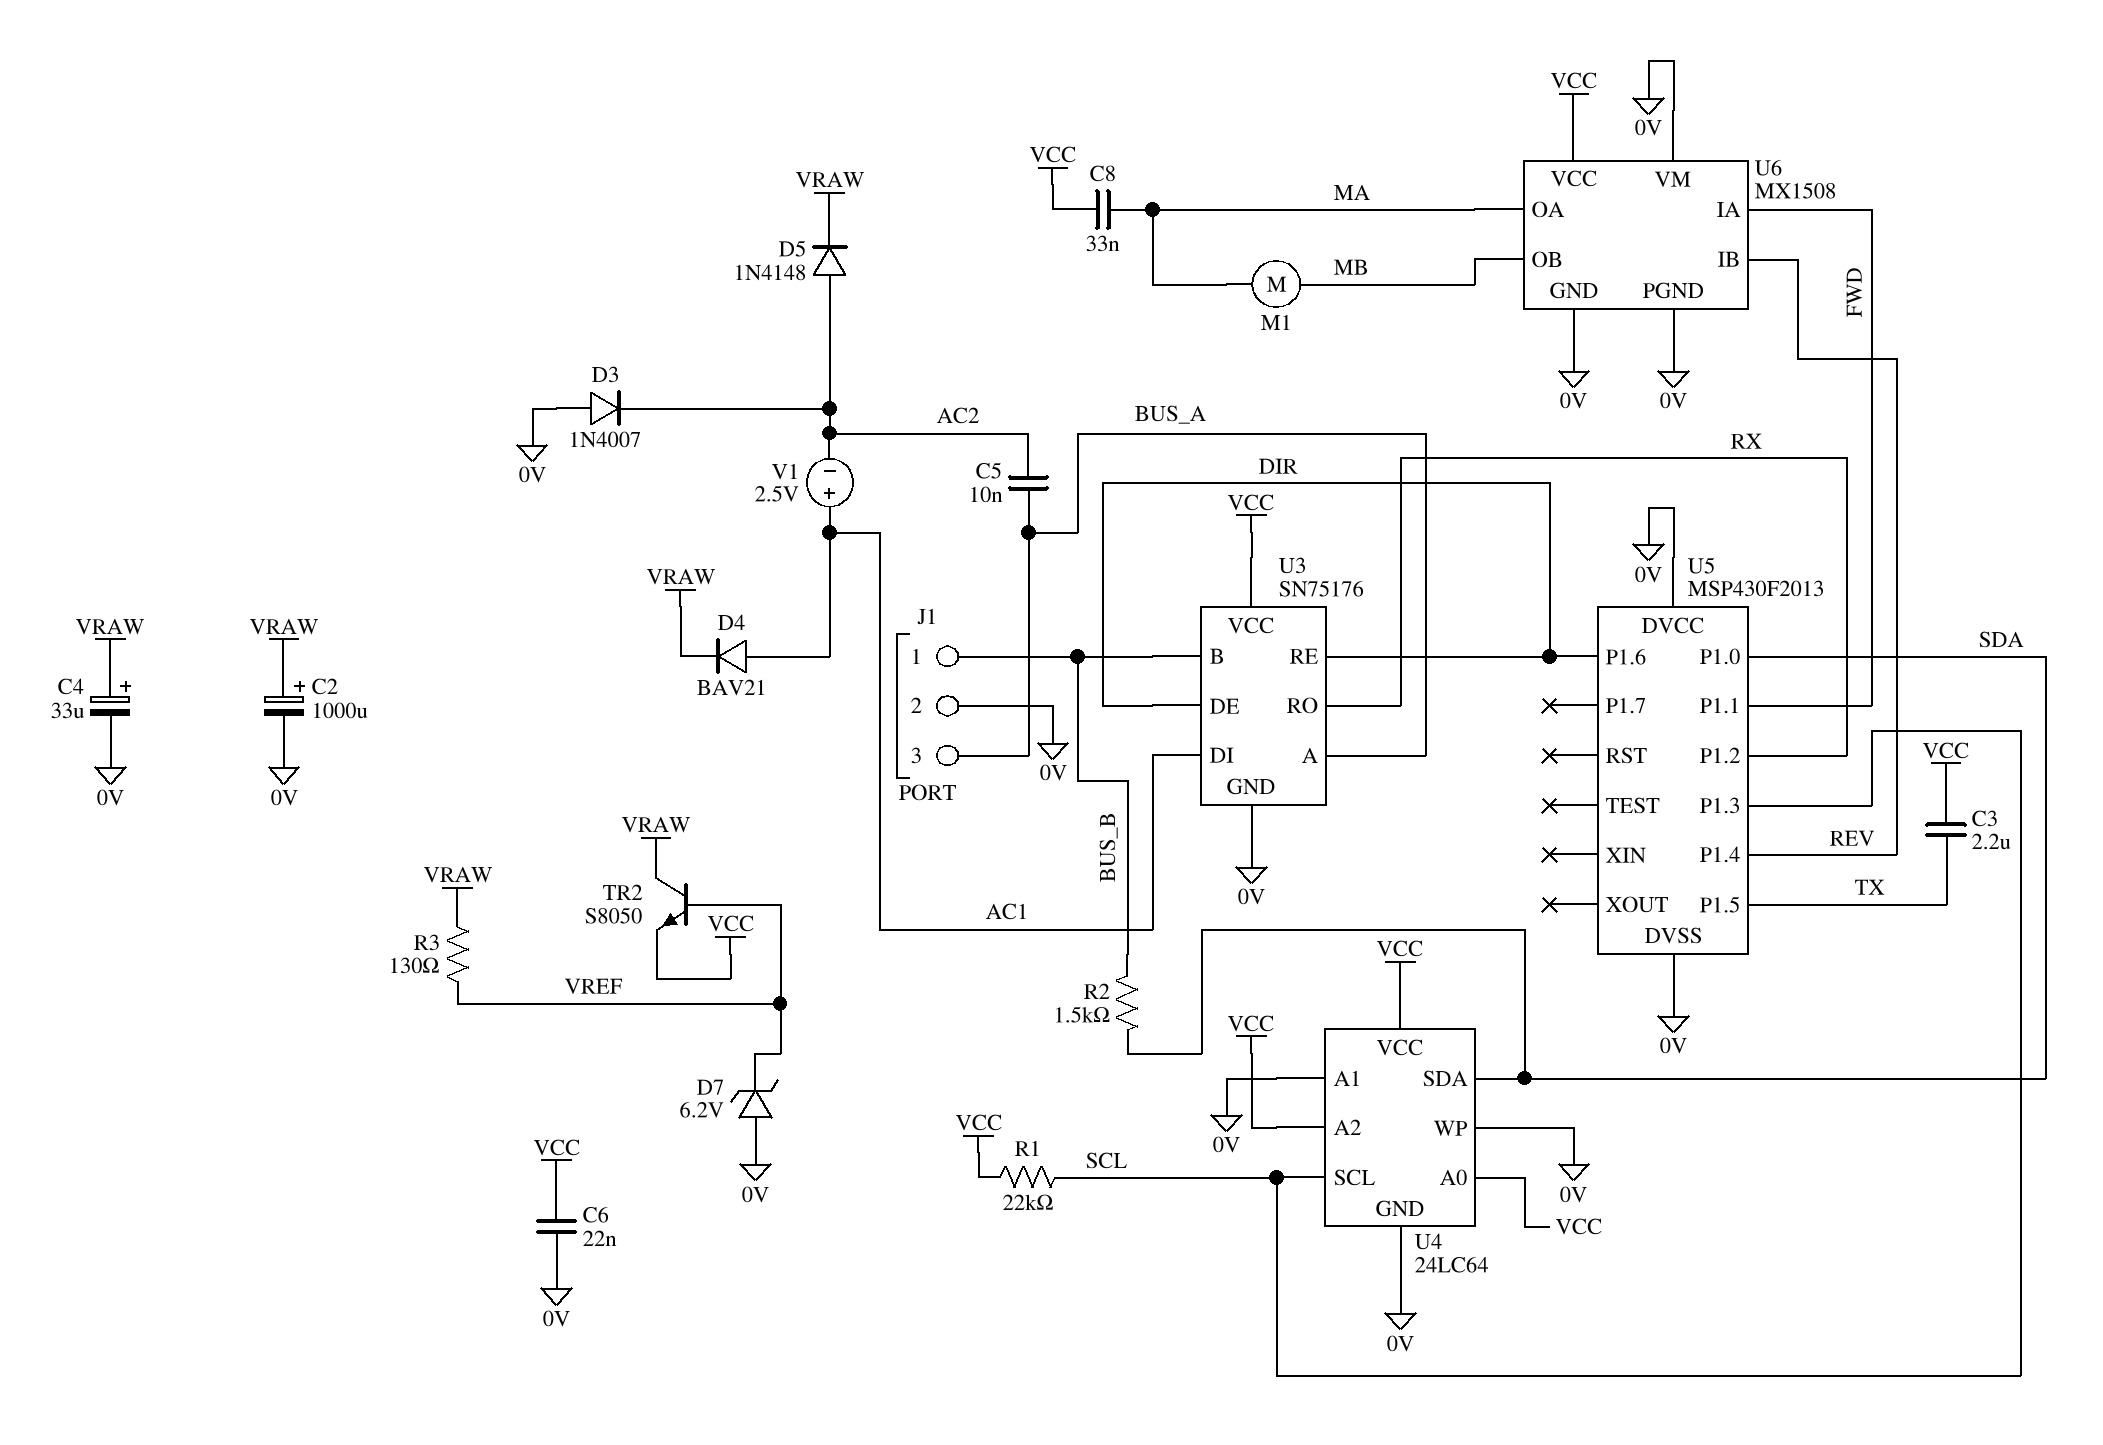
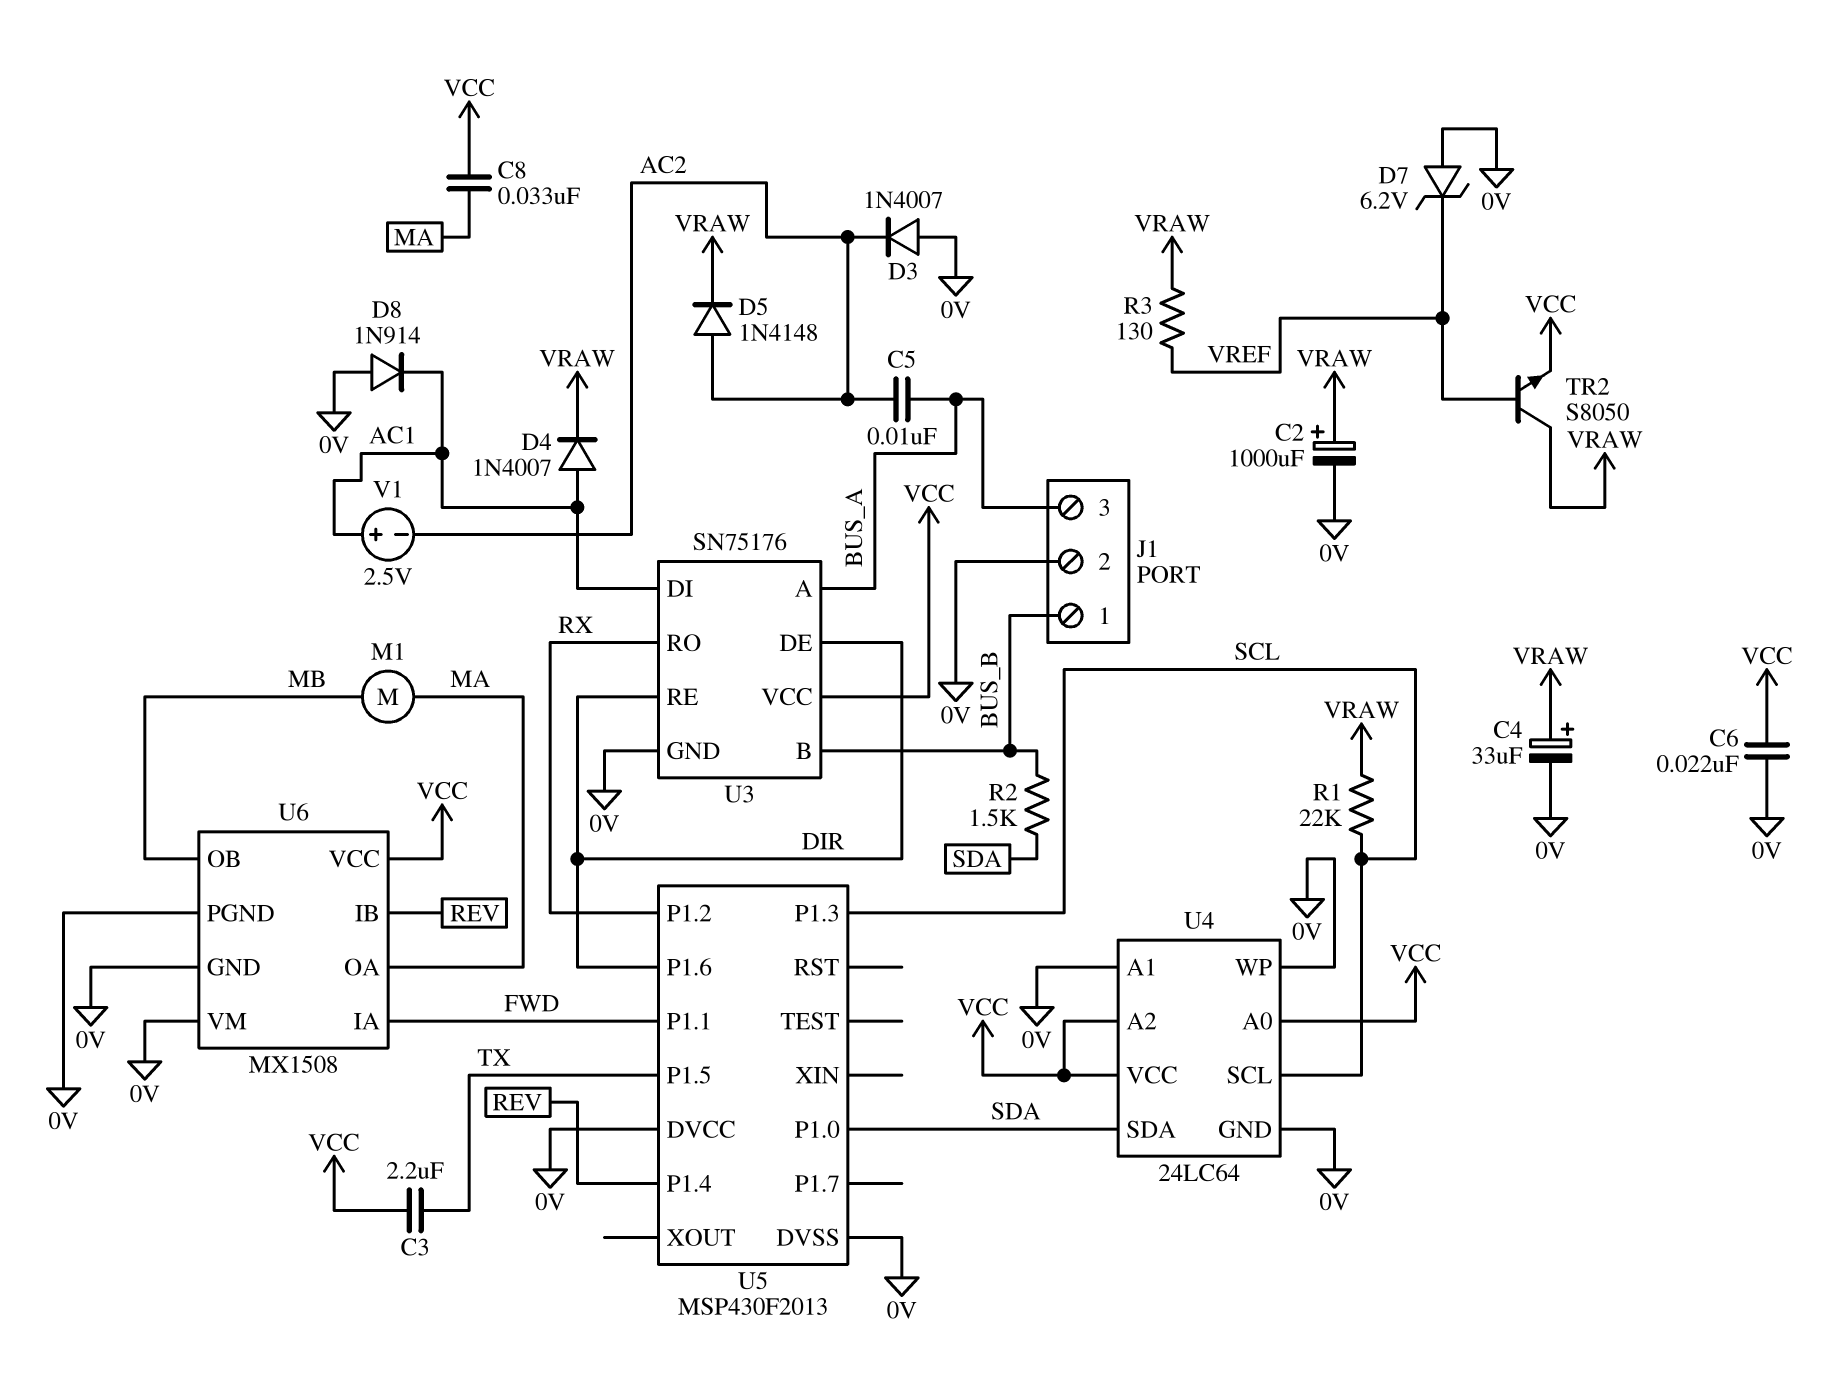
D4: diode BAV21 (A AC1, K VRAW) -> diode 1N4007 (A AC1, K VRAW)
D8: none -> diode 1N914 (A 0V, K AC1)
R1: 22k (SCL, VCC) -> 22k (SCL, VRAW)

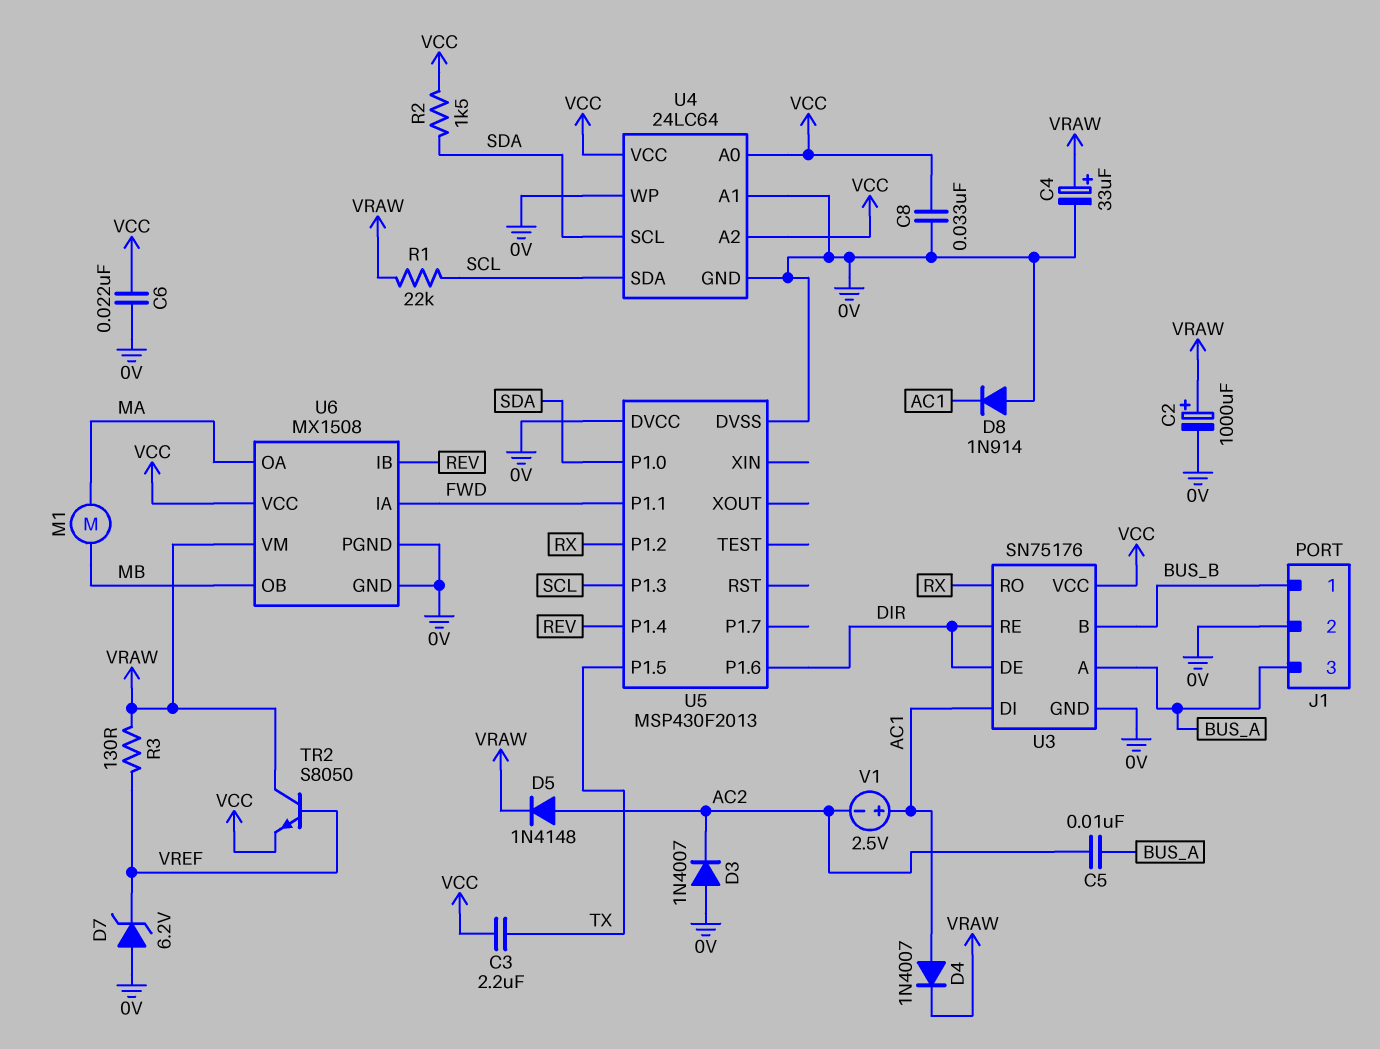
C8: 33nF (MA, VCC) -> 33nF (0V, VCC)
R2: 1.5k (BUS_B, SDA) -> 1.5k (SDA, VCC)
U4 pin SCL: SCL -> SDA
U4 pin SDA: SDA -> SCL
U6 pin VM: 0V -> VRAW

